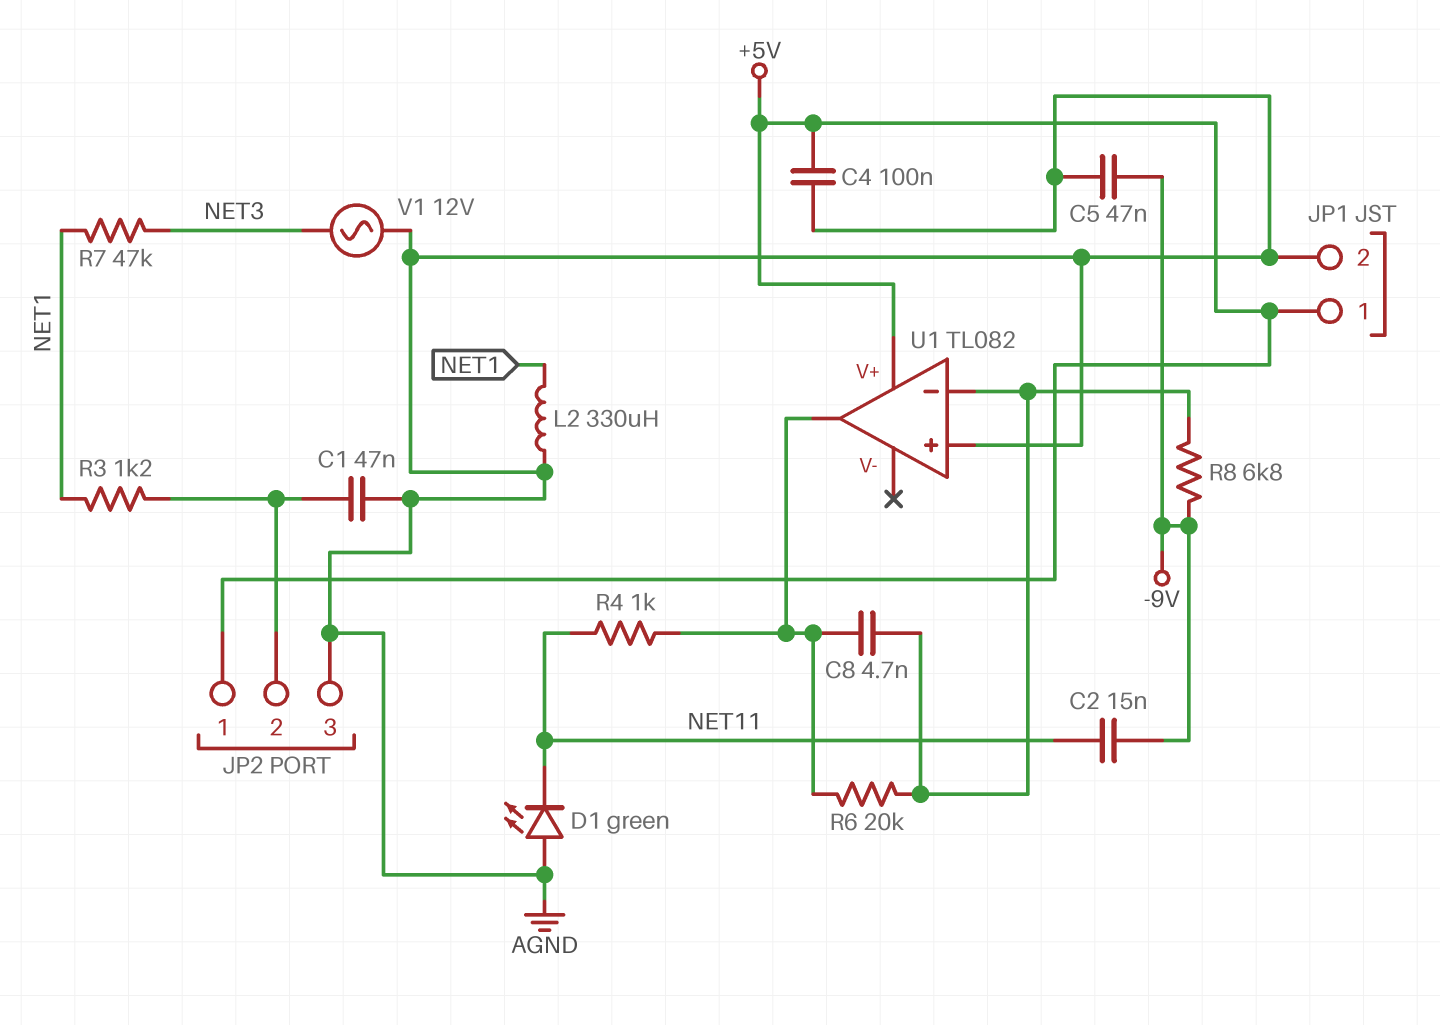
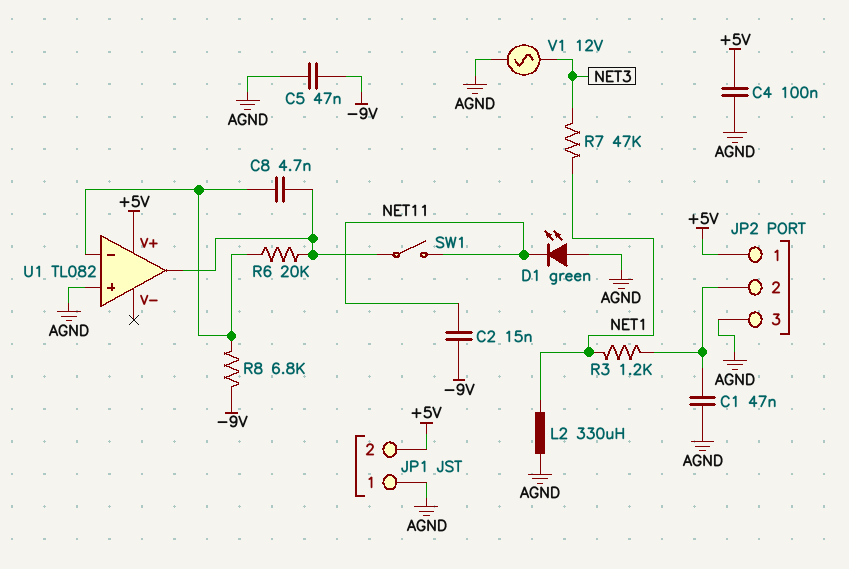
JP1 pin 1: +5V -> AGND
JP1 pin 2: AGND -> +5V
R4: 1k (NET11, U1/out) -> none
SW1: none -> switch (NET11, U1/out)

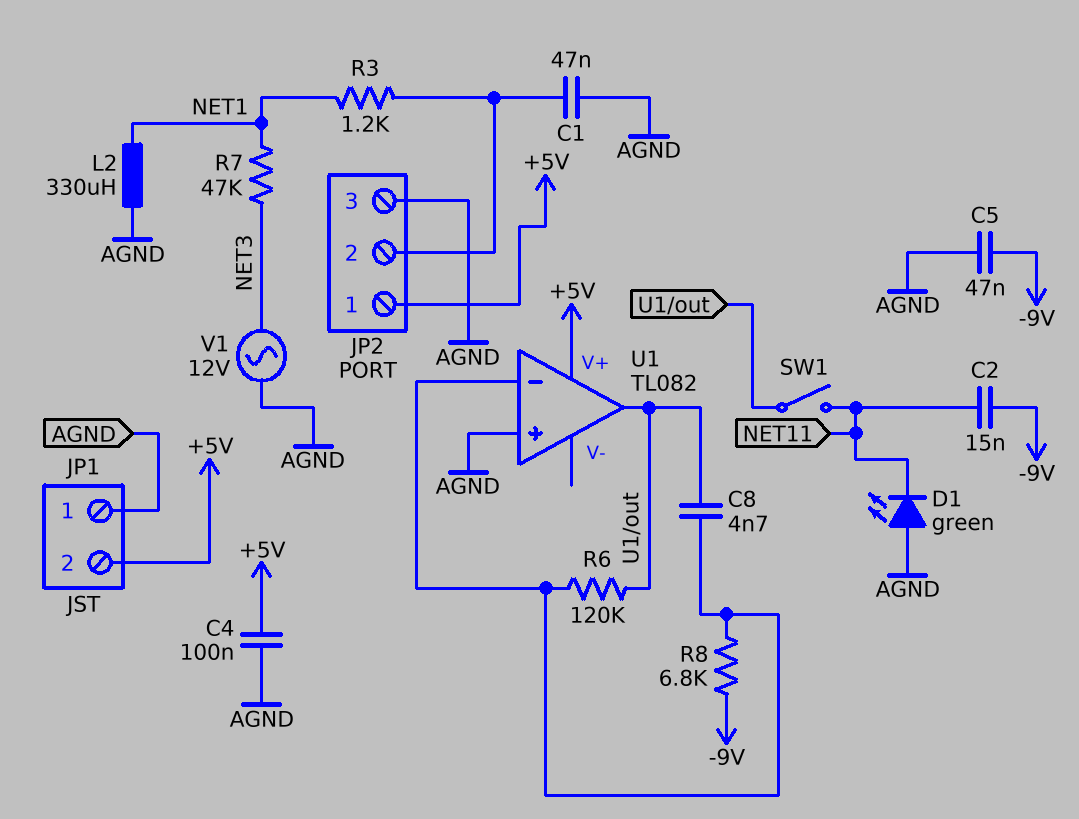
R6: 20k (U1/in-, U1/out) -> 120k (U1/in-, U1/out)

